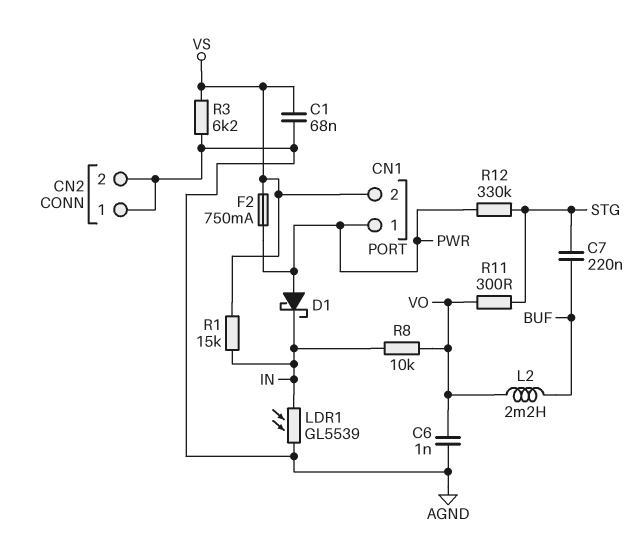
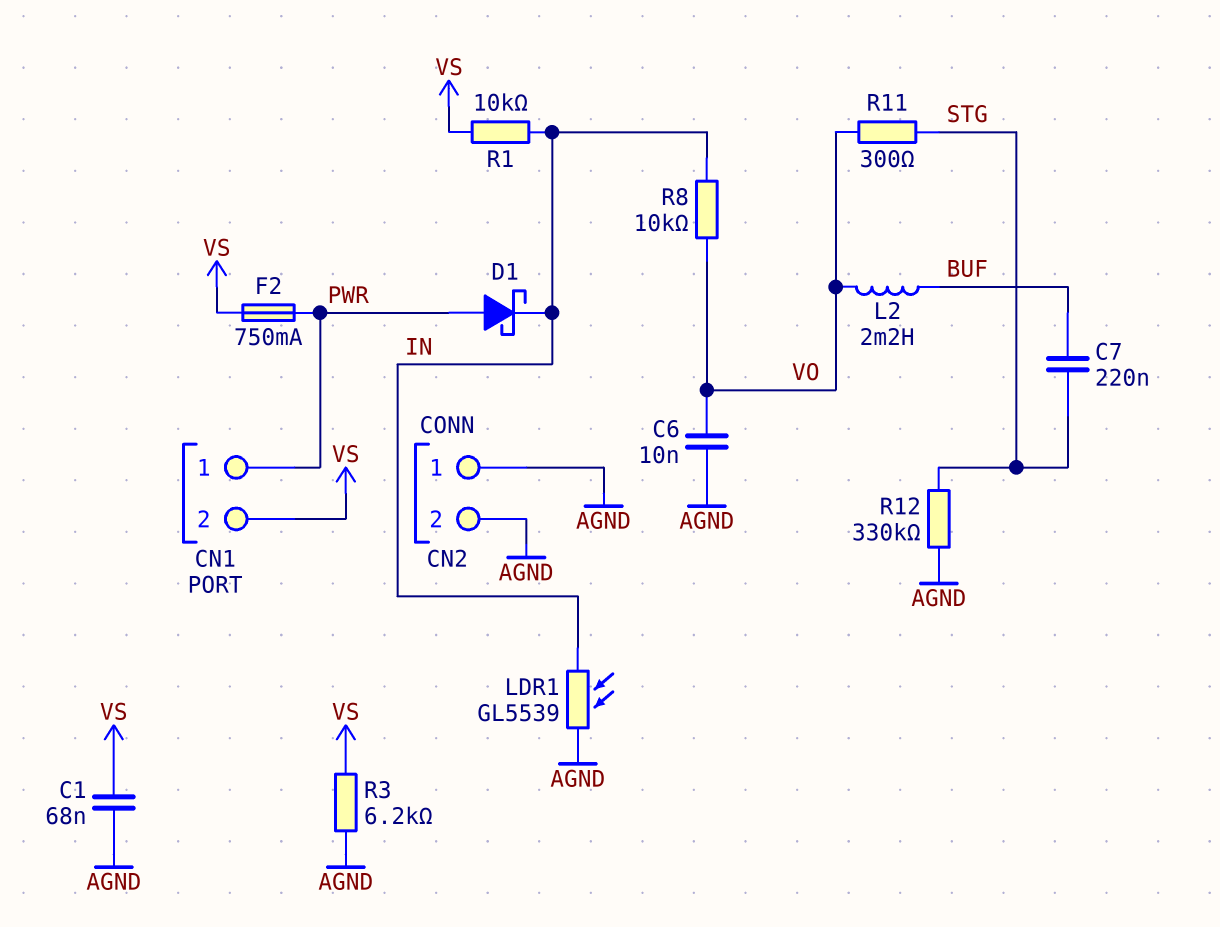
C6: 1nF (AGND, VO) -> 10nF (AGND, VO)
R1: 15k (IN, VS) -> 10k (IN, VS)
R12: 330k (PWR, STG) -> 330k (AGND, STG)

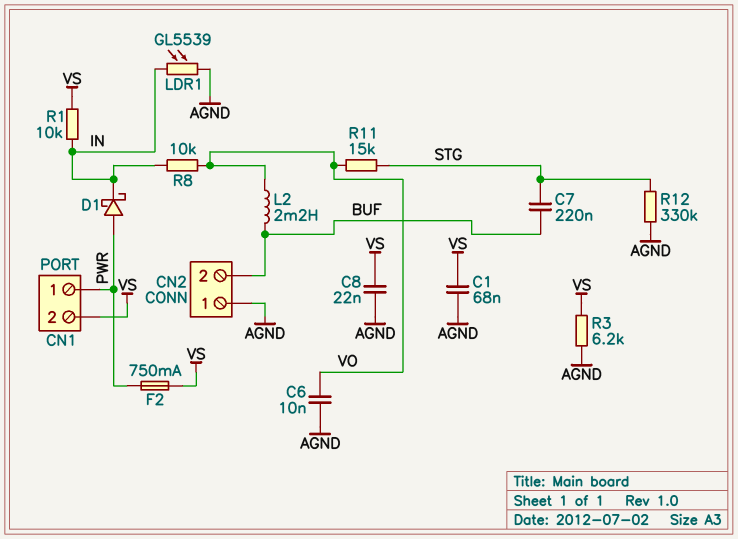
C8: none -> 22nF (AGND, VS)
CN2 pin 2: AGND -> BUF
R11: 300 (STG, VO) -> 15k (STG, VO)

